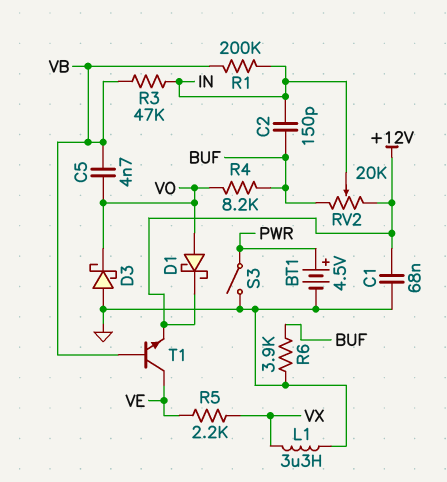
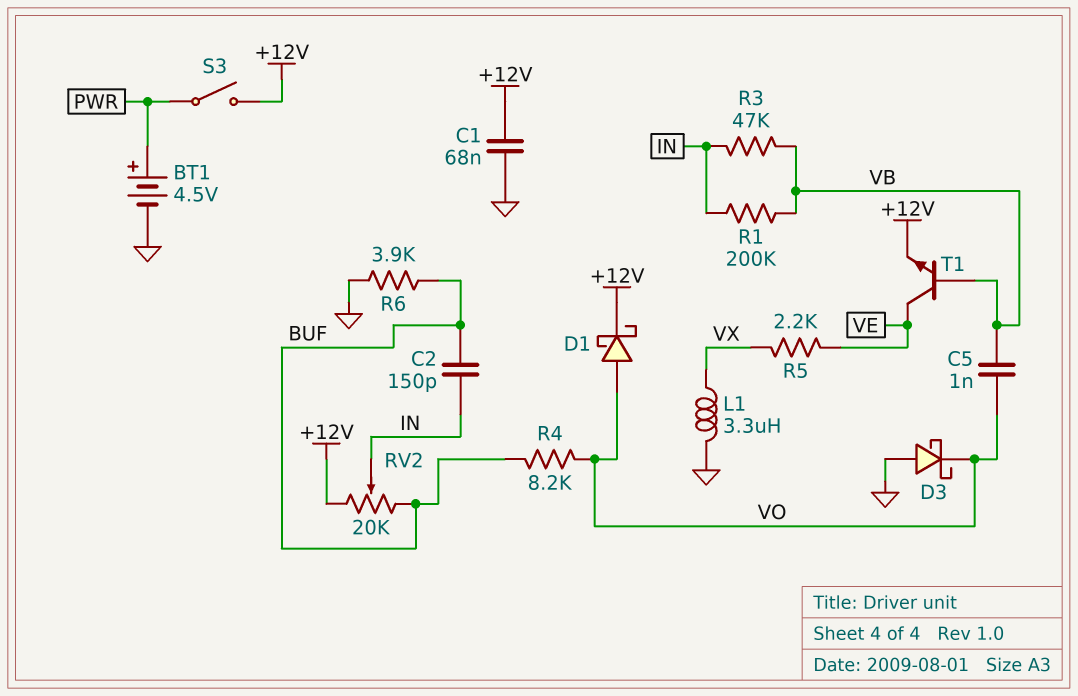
C5: 4.7nF (VB, VO) -> 1nF (VB, VO)
S3: switch (GND, PWR) -> switch (+12V, PWR)

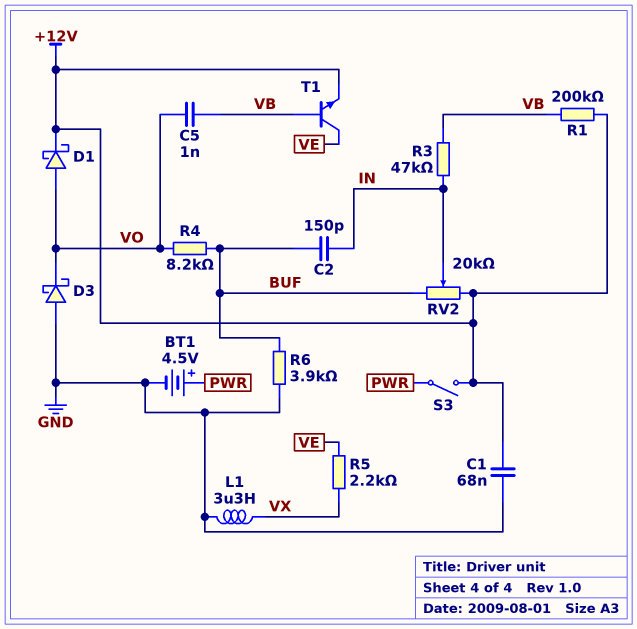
R1: 200k (IN, VB) -> 200k (+12V, VB)

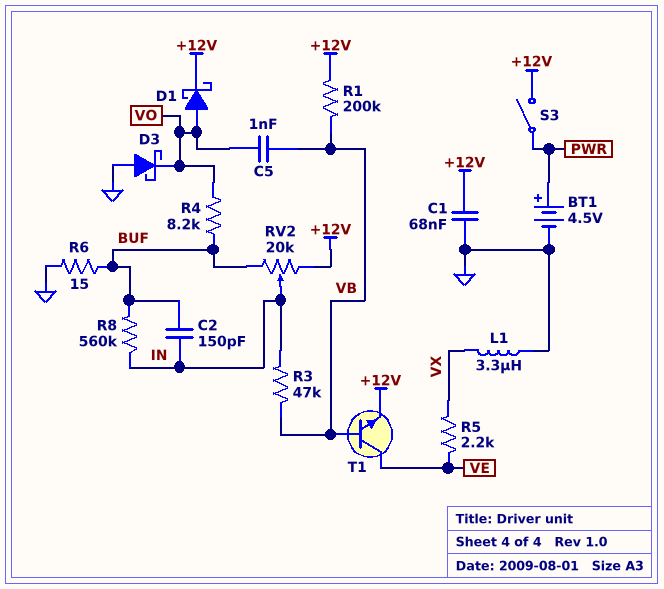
R6: 3.9k (BUF, GND) -> 15 (BUF, GND)
R8: none -> 560k (BUF, IN)

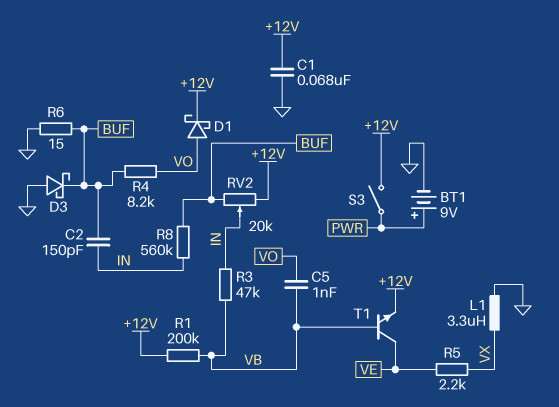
BT1: 4.5V (plus PWR, minus GND) -> 9V (plus PWR, minus GND)
D3: schottky (A GND, K VO) -> schottky (A GND, K BUF)

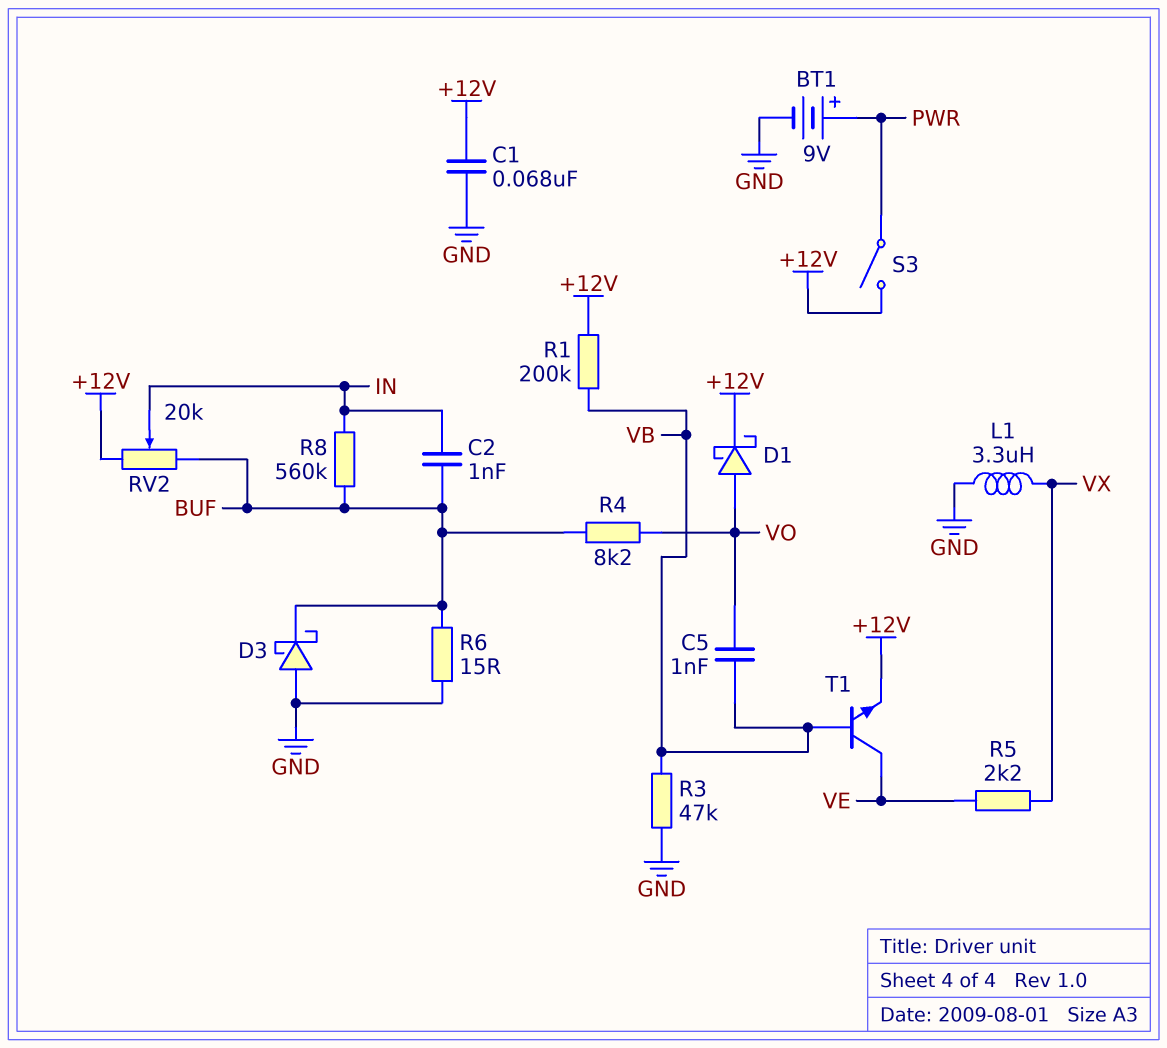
C2: 150pF (BUF, IN) -> 1nF (BUF, IN)
R3: 47k (IN, VB) -> 47k (GND, VB)

